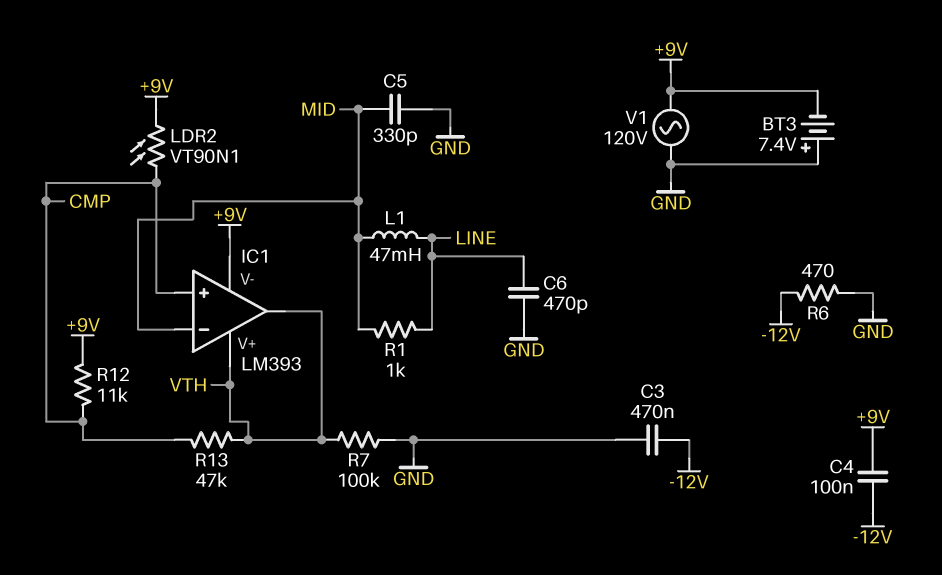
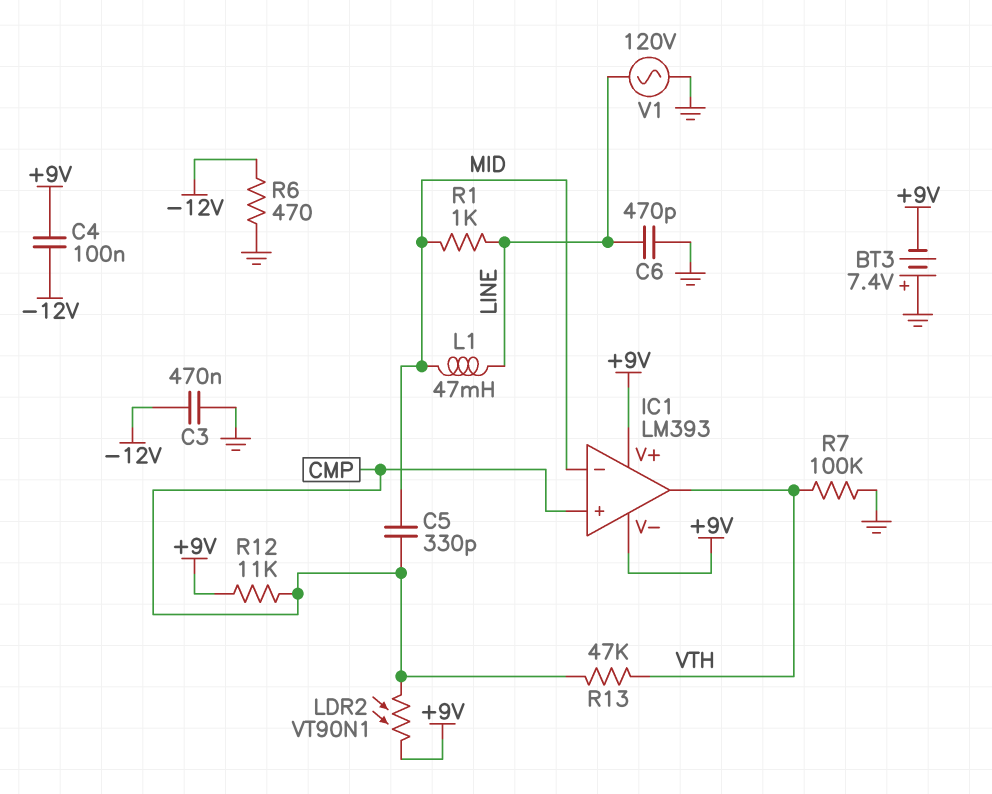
C5: 330pF (GND, MID) -> 330pF (CMP, MID)
IC1 pin V+: VTH -> +9V
V1: AC 120V (+9V, GND) -> AC 120V (GND, LINE)

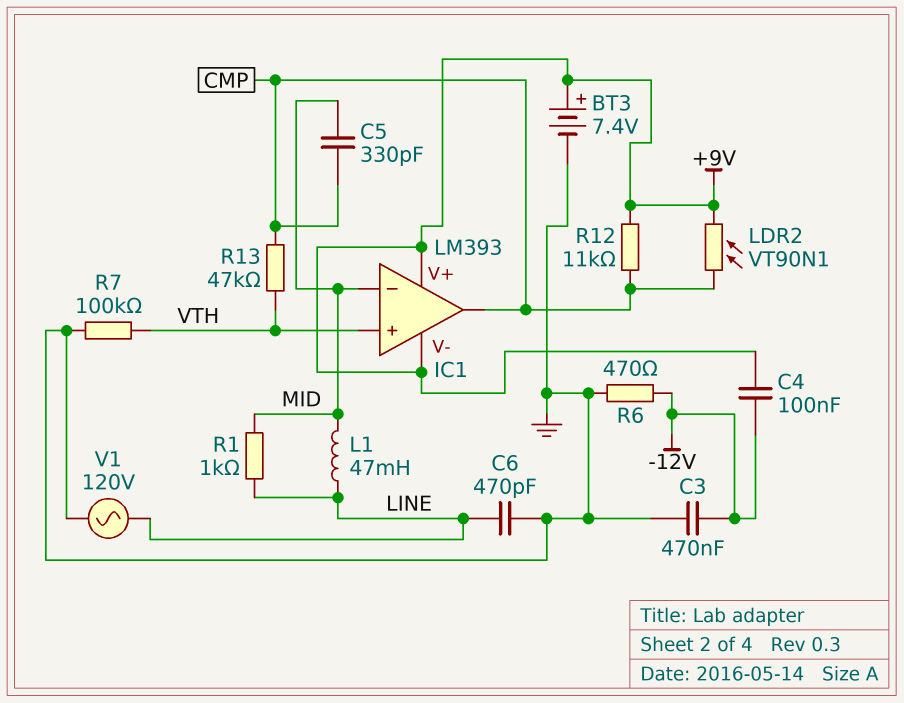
BT3: 7.4V (plus GND, minus +9V) -> 7.4V (plus +9V, minus GND)
IC1 pin in+: CMP -> VTH
IC1 pin out: VTH -> CMP

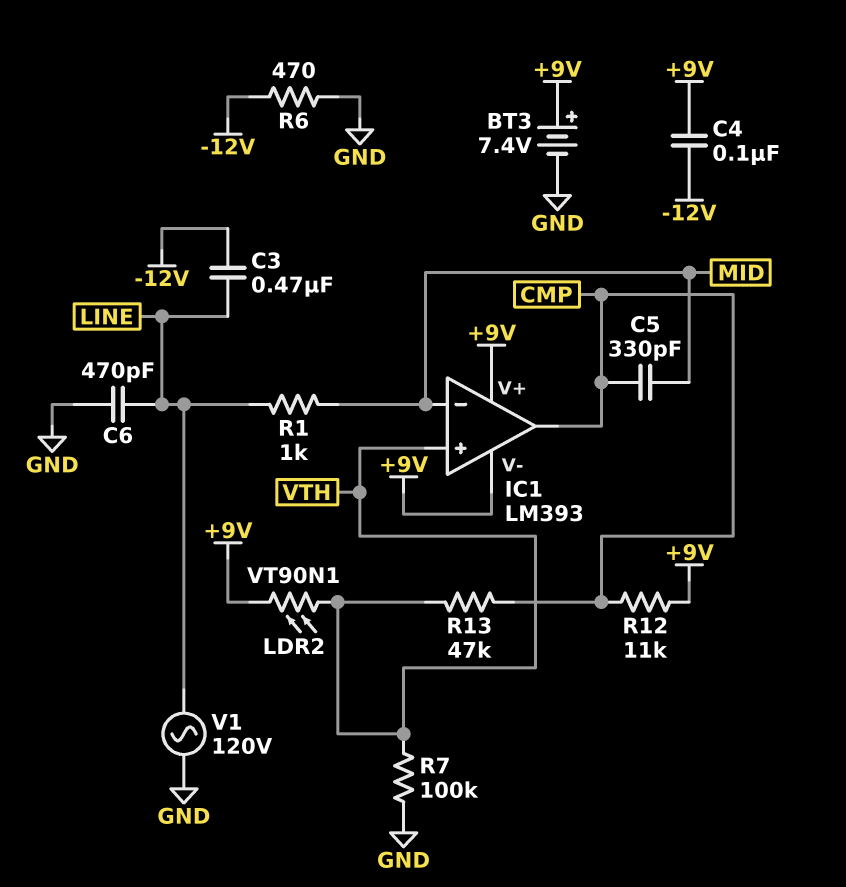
C3: 470nF (-12V, GND) -> 470nF (-12V, LINE)
L1: 47mH (LINE, MID) -> none
LDR2: VT90N1 (+9V, CMP) -> VT90N1 (+9V, VTH)

